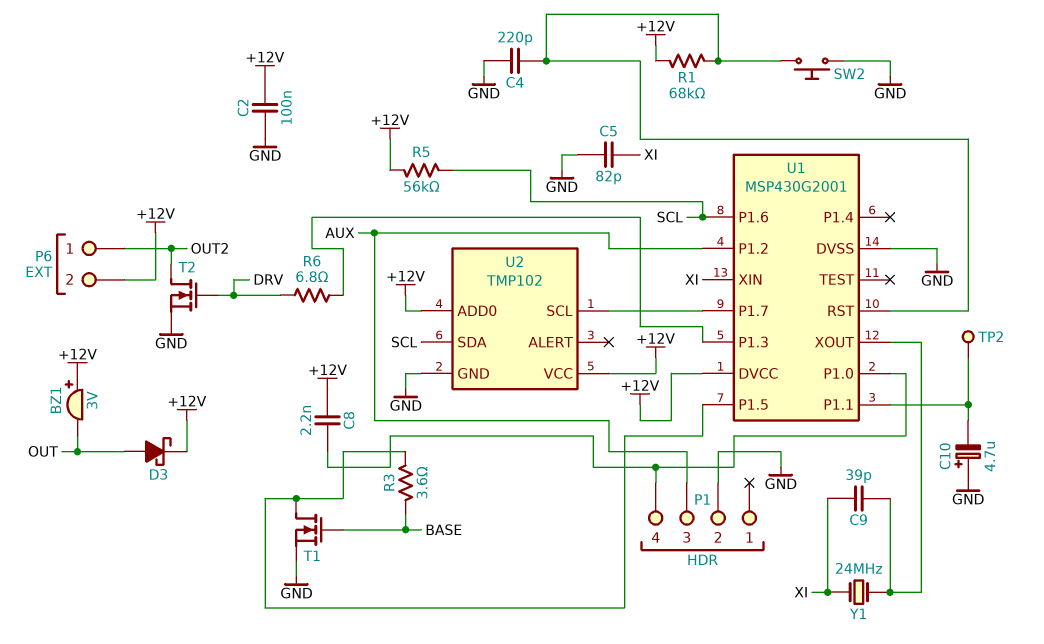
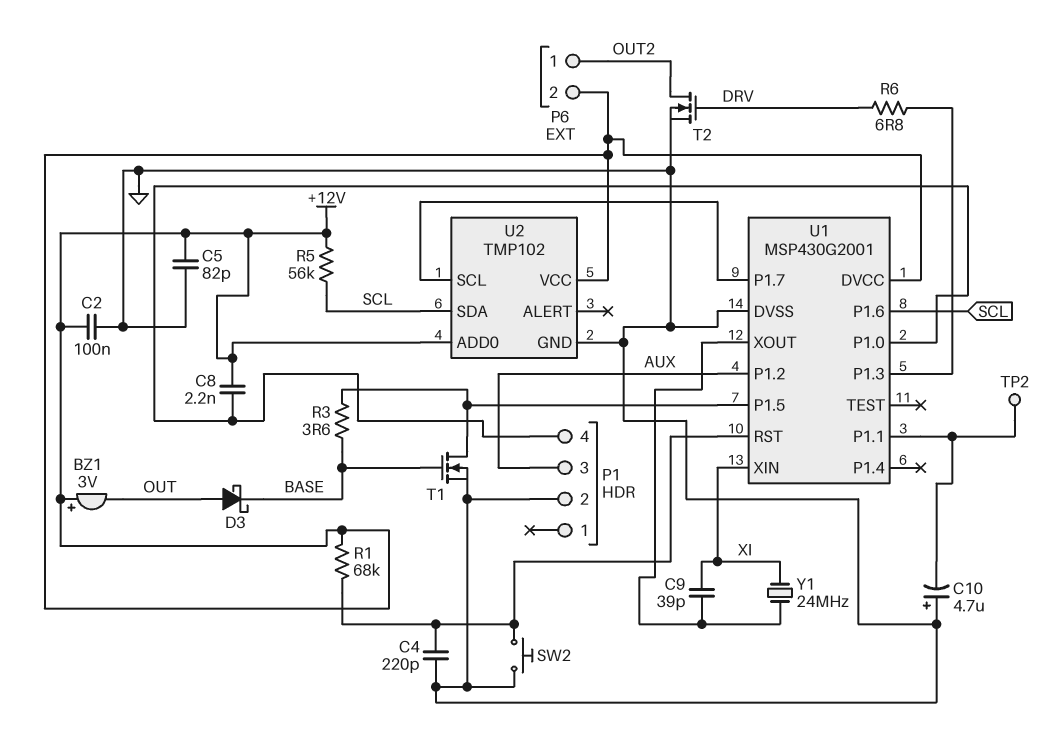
C5: 82pF (GND, XI) -> 82pF (+12V, GND)
D3: schottky (A OUT, K +12V) -> schottky (A OUT, K BASE)

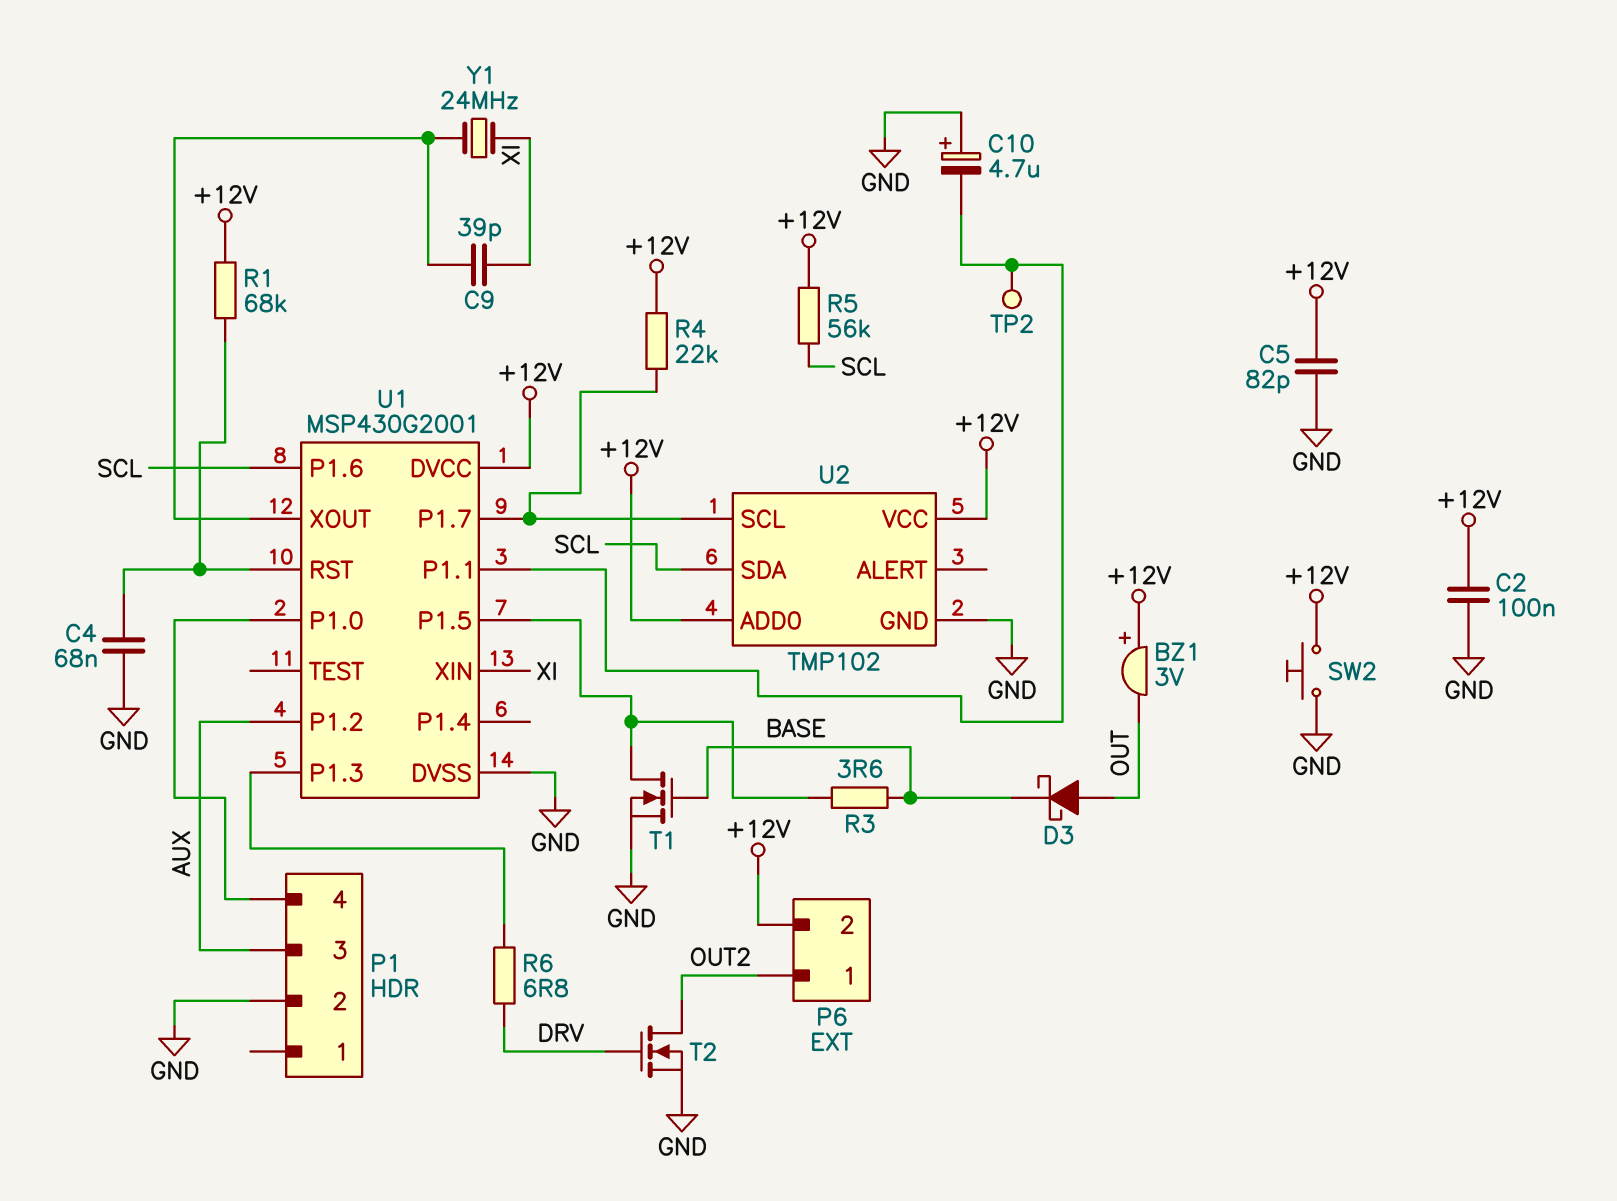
C4: 220pF (GND, U1/RST) -> 68nF (GND, U1/RST)
C8: 2.2nF (+12V, P1/4) -> none
R4: none -> 22k (+12V, U1/P1.7)
SW2: button (GND, U1/RST) -> button (+12V, GND)

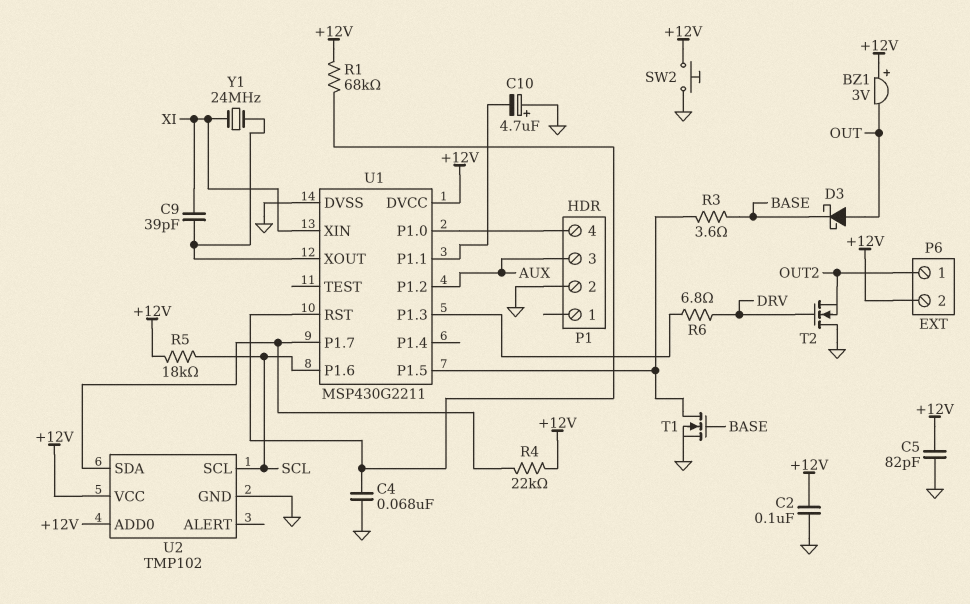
R5: 56k (+12V, SCL) -> 18k (+12V, SCL)
T2: NMOS (G DRV, D OUT2, S GND) -> NMOS (G DRV, D GND, S OUT2)
TP2: test point (U1/P1.1) -> none
U1: MSP430G2001 -> MSP430G2211
U2 pin SCL: U1/P1.7 -> SCL
U2 pin SDA: SCL -> U1/P1.7

